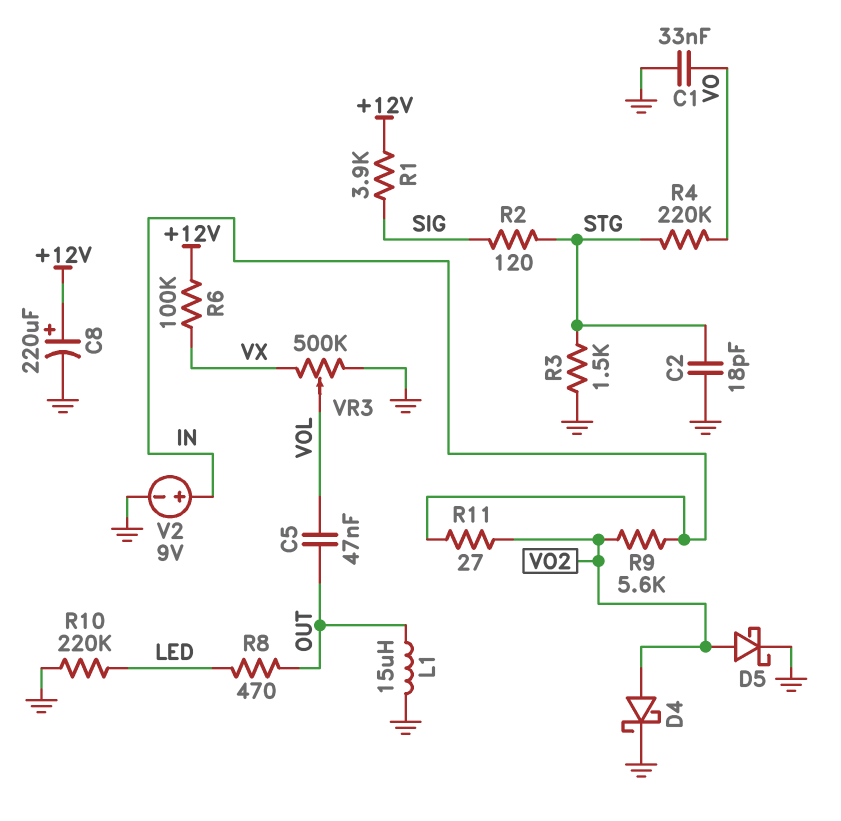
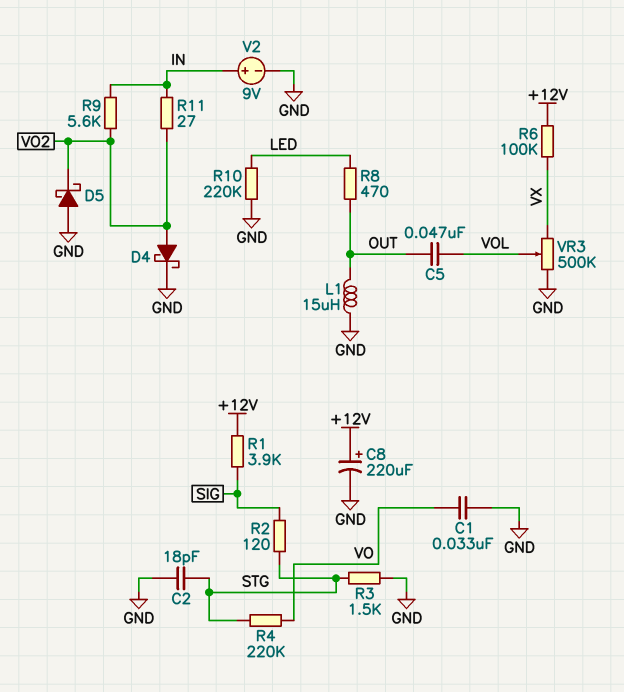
D5: schottky (A VO2, K GND) -> schottky (A GND, K VO2)

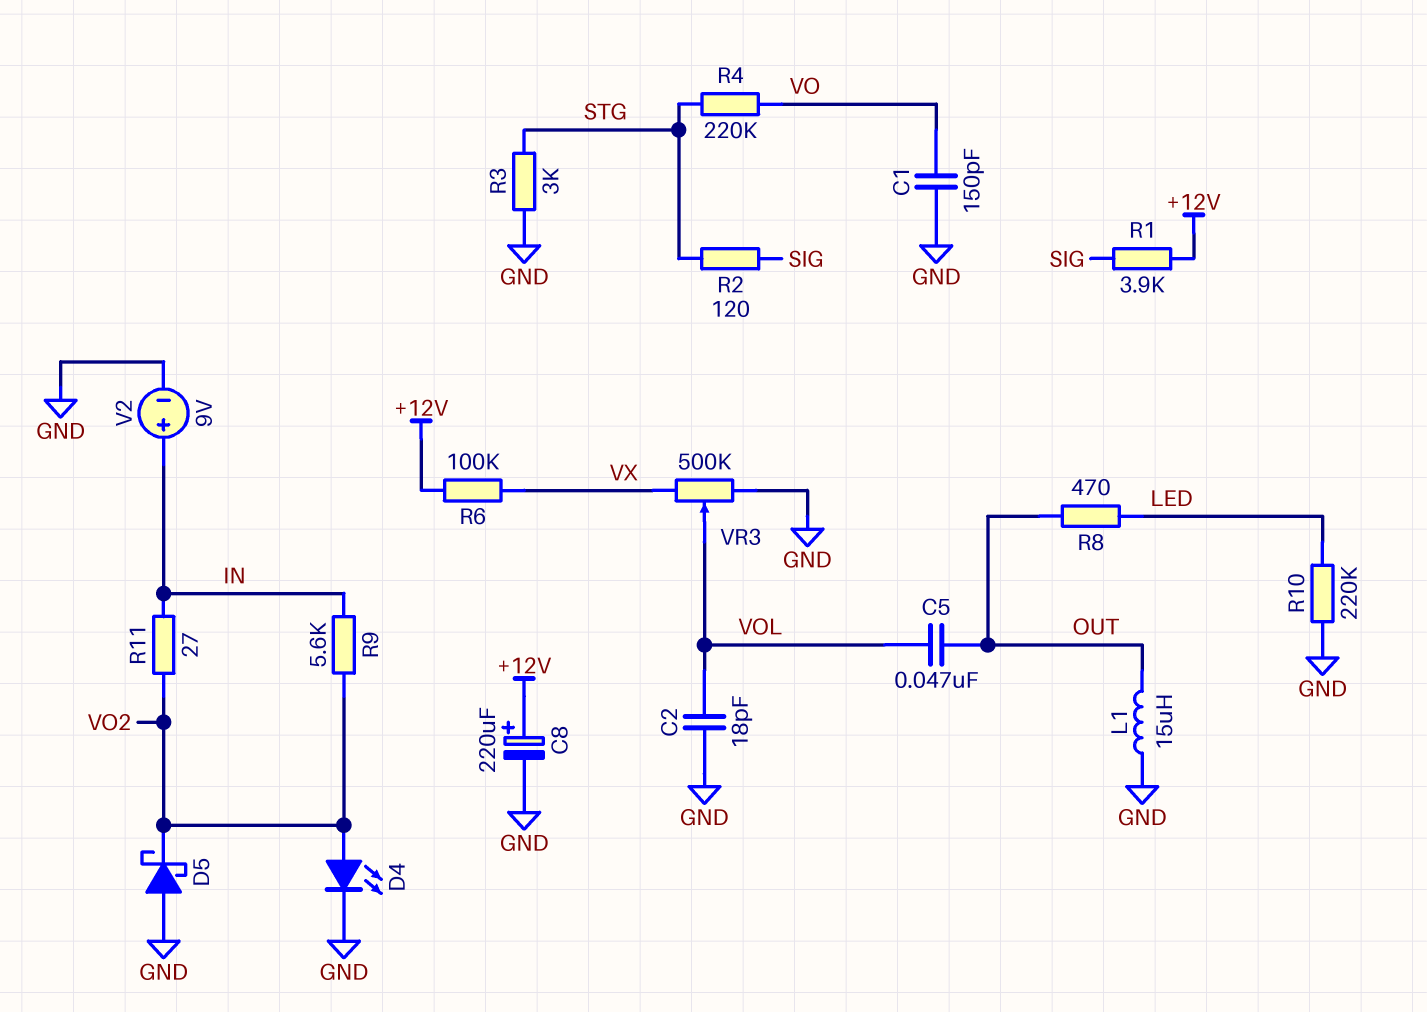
C1: 33nF (GND, VO) -> 150pF (GND, VO)
C2: 18pF (GND, STG) -> 18pF (GND, VOL)
D4: schottky (A VO2, K GND) -> LED (A VO2, K GND)
R3: 1.5k (GND, STG) -> 3k (GND, STG)

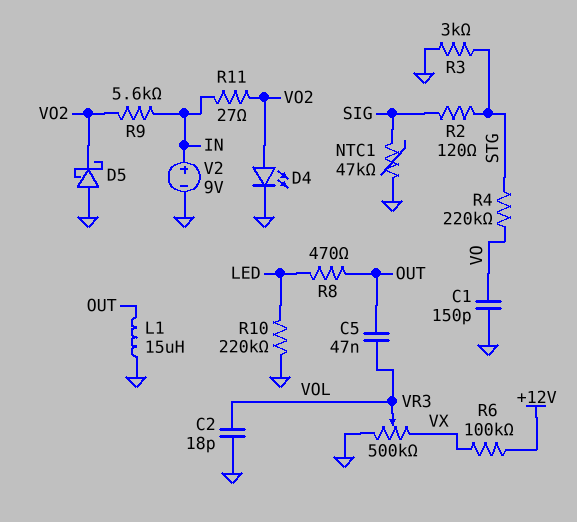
C8: 220uF (plus +12V, minus GND) -> none
NTC1: none -> 47k (GND, SIG)
R1: 3.9k (+12V, SIG) -> none

